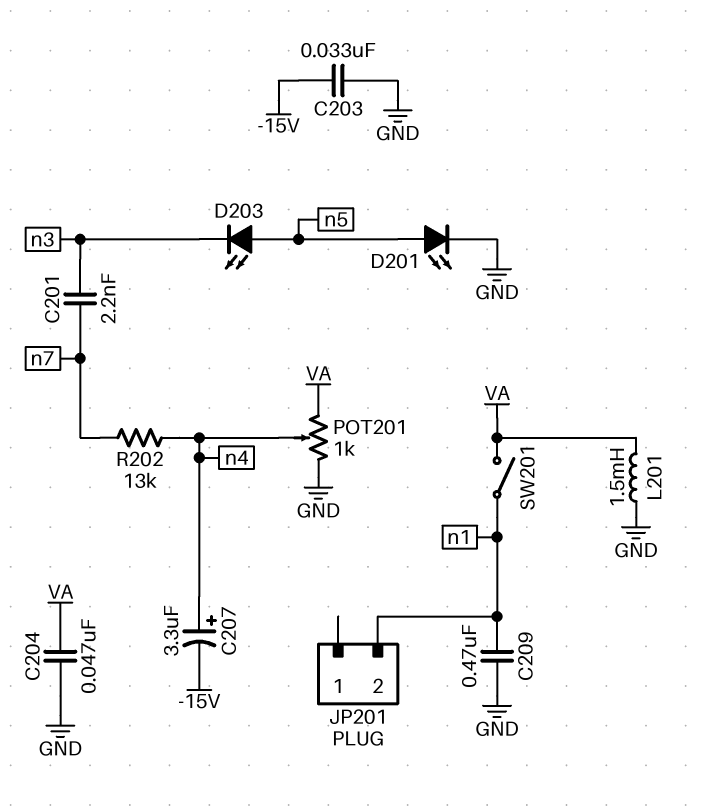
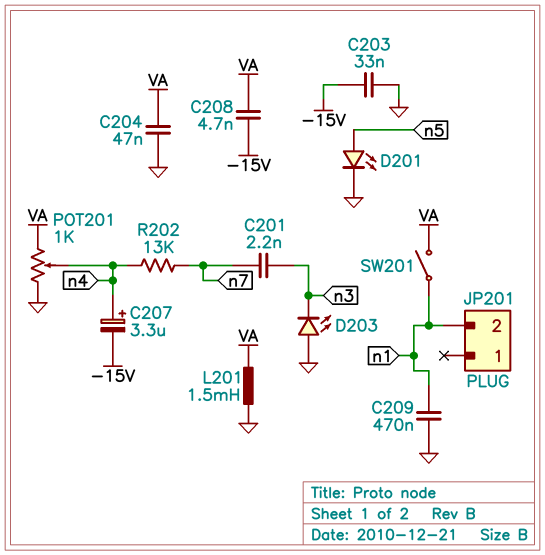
C208: none -> 4.7nF (-15V, VA)
D203: LED (A n5, K n3) -> LED (A GND, K n3)

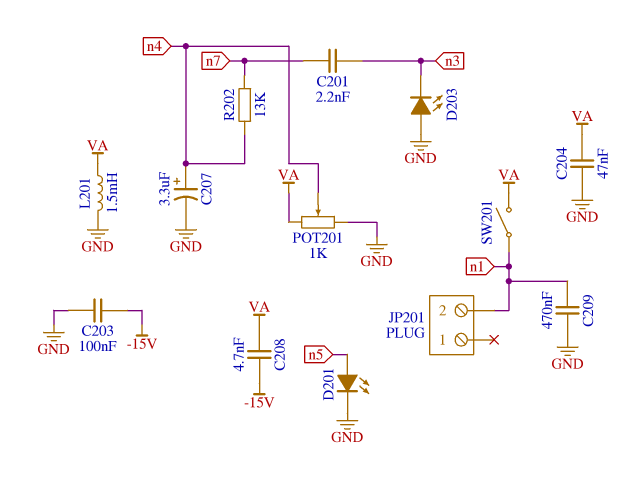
C203: 33nF (-15V, GND) -> 100nF (-15V, GND)
C207: 3.3uF (plus n4, minus -15V) -> 3.3uF (plus n4, minus GND)

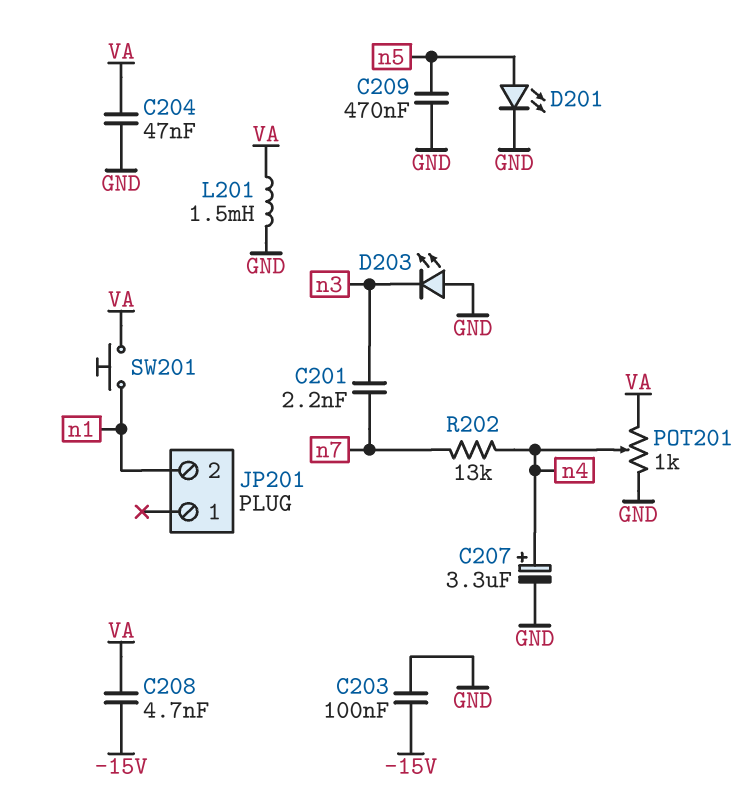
C209: 470nF (GND, n1) -> 470nF (GND, n5)
SW201: switch (VA, n1) -> button (VA, n1)

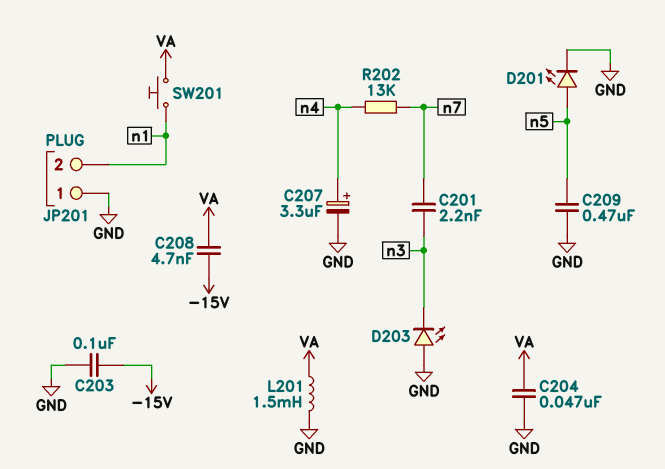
JP201 pin 1: none -> GND
POT201: 1k (GND, VA, wiper n4) -> none

